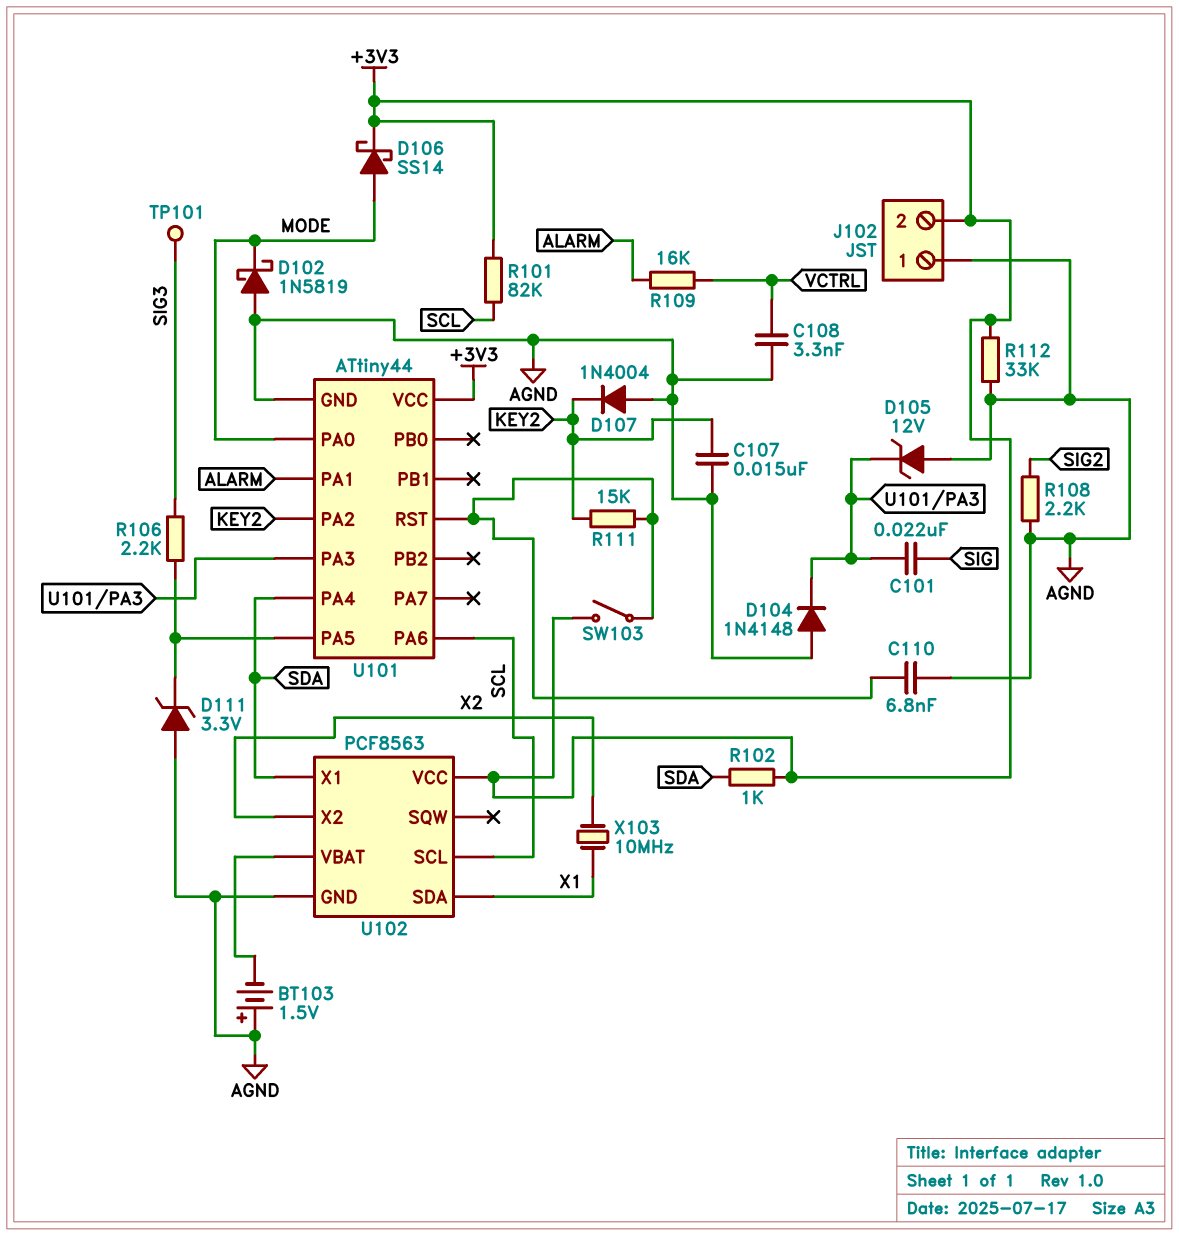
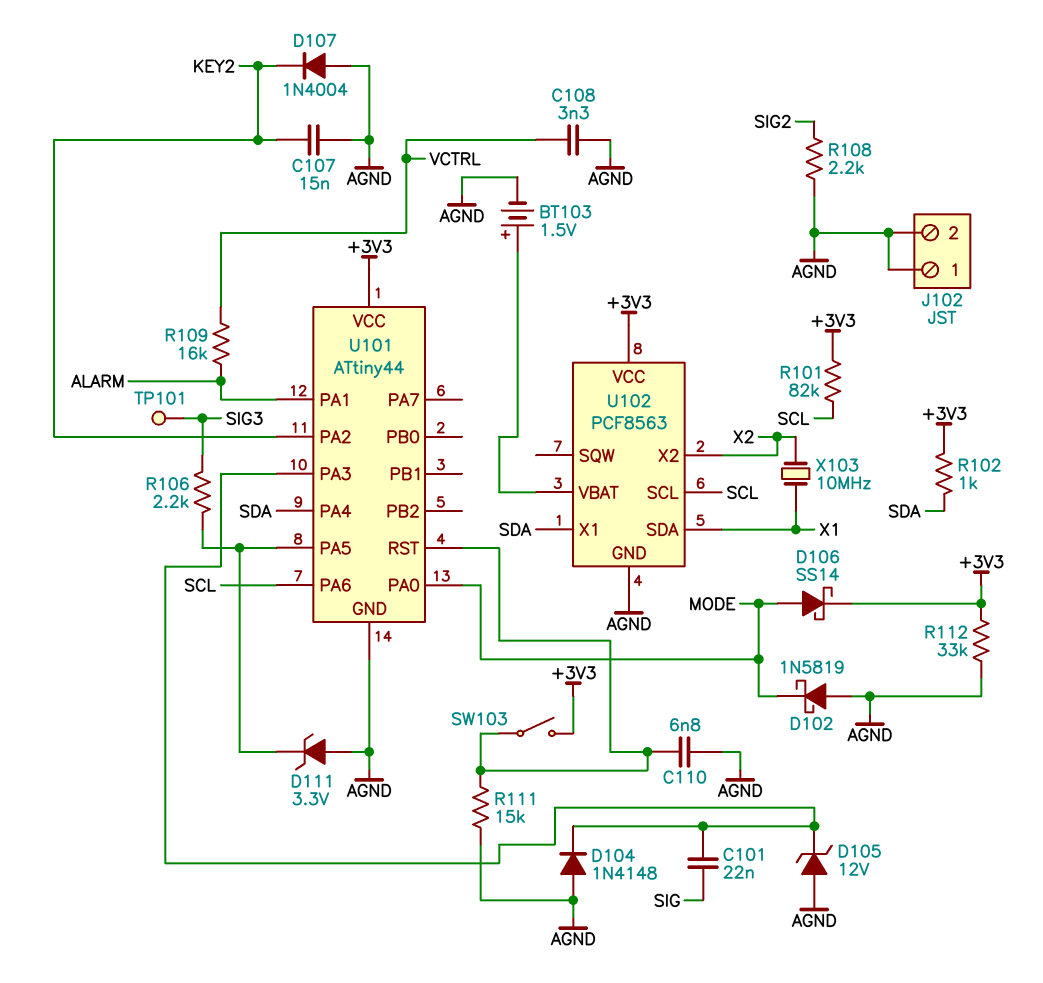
BT103: 1.5V (plus AGND, minus U102/VBAT) -> 1.5V (plus U102/VBAT, minus AGND)
J102 pin 2: +3V3 -> AGND
R111: 15k (KEY2, U101/RST) -> 15k (AGND, U101/RST)

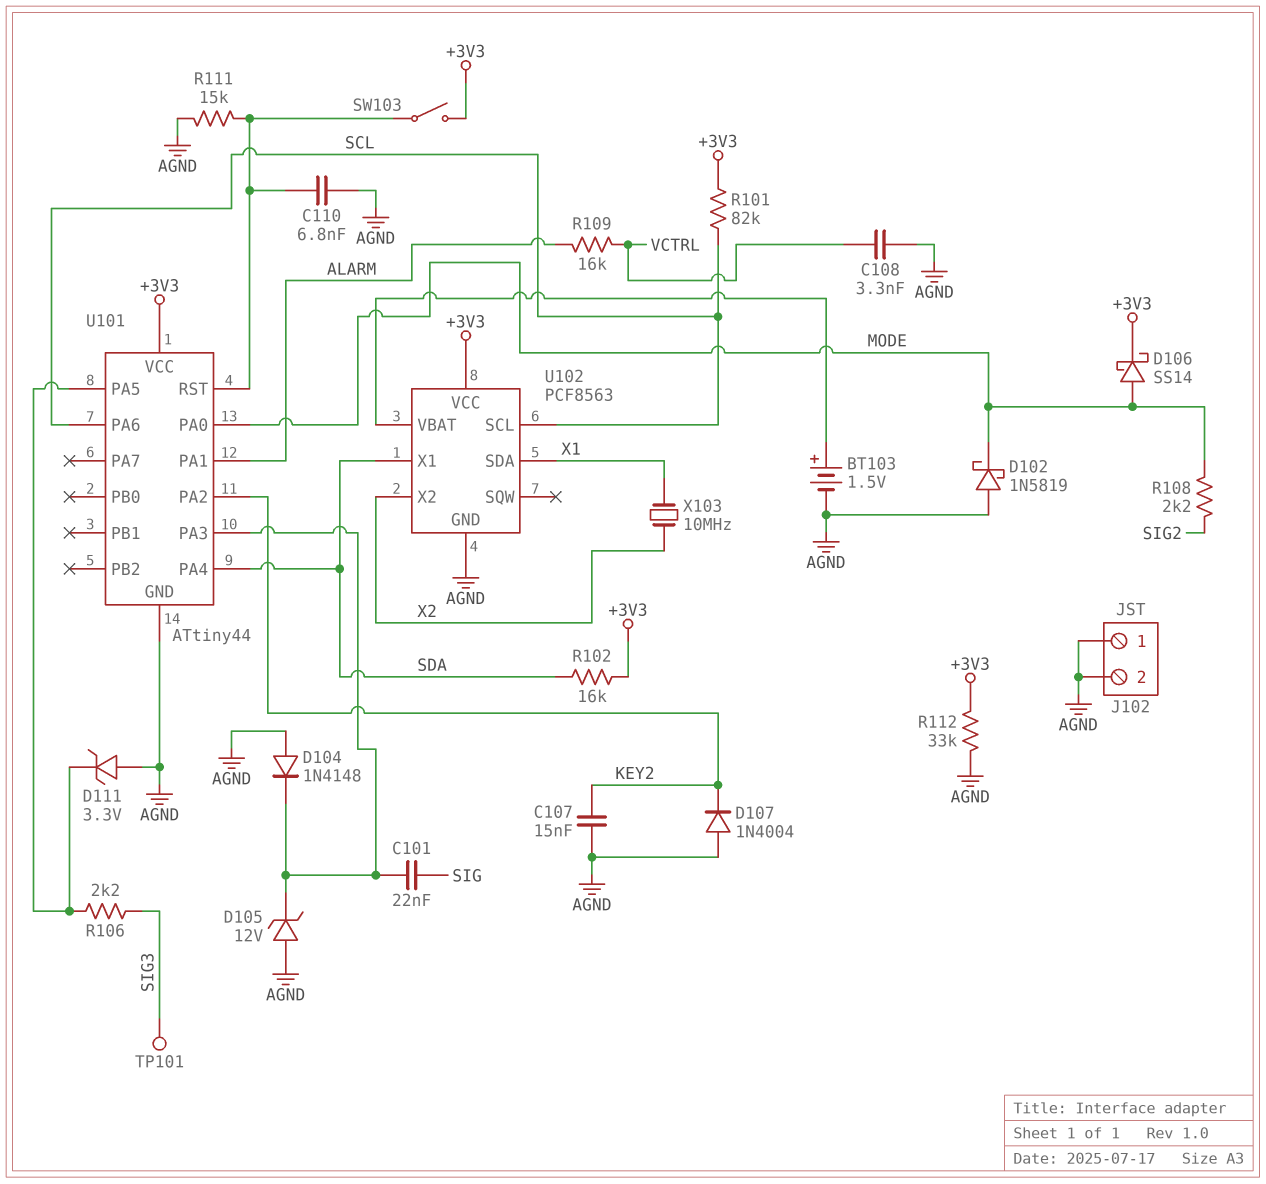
R102: 1k (+3V3, SDA) -> 16k (+3V3, SDA)
R108: 2.2k (AGND, SIG2) -> 2.2k (MODE, SIG2)

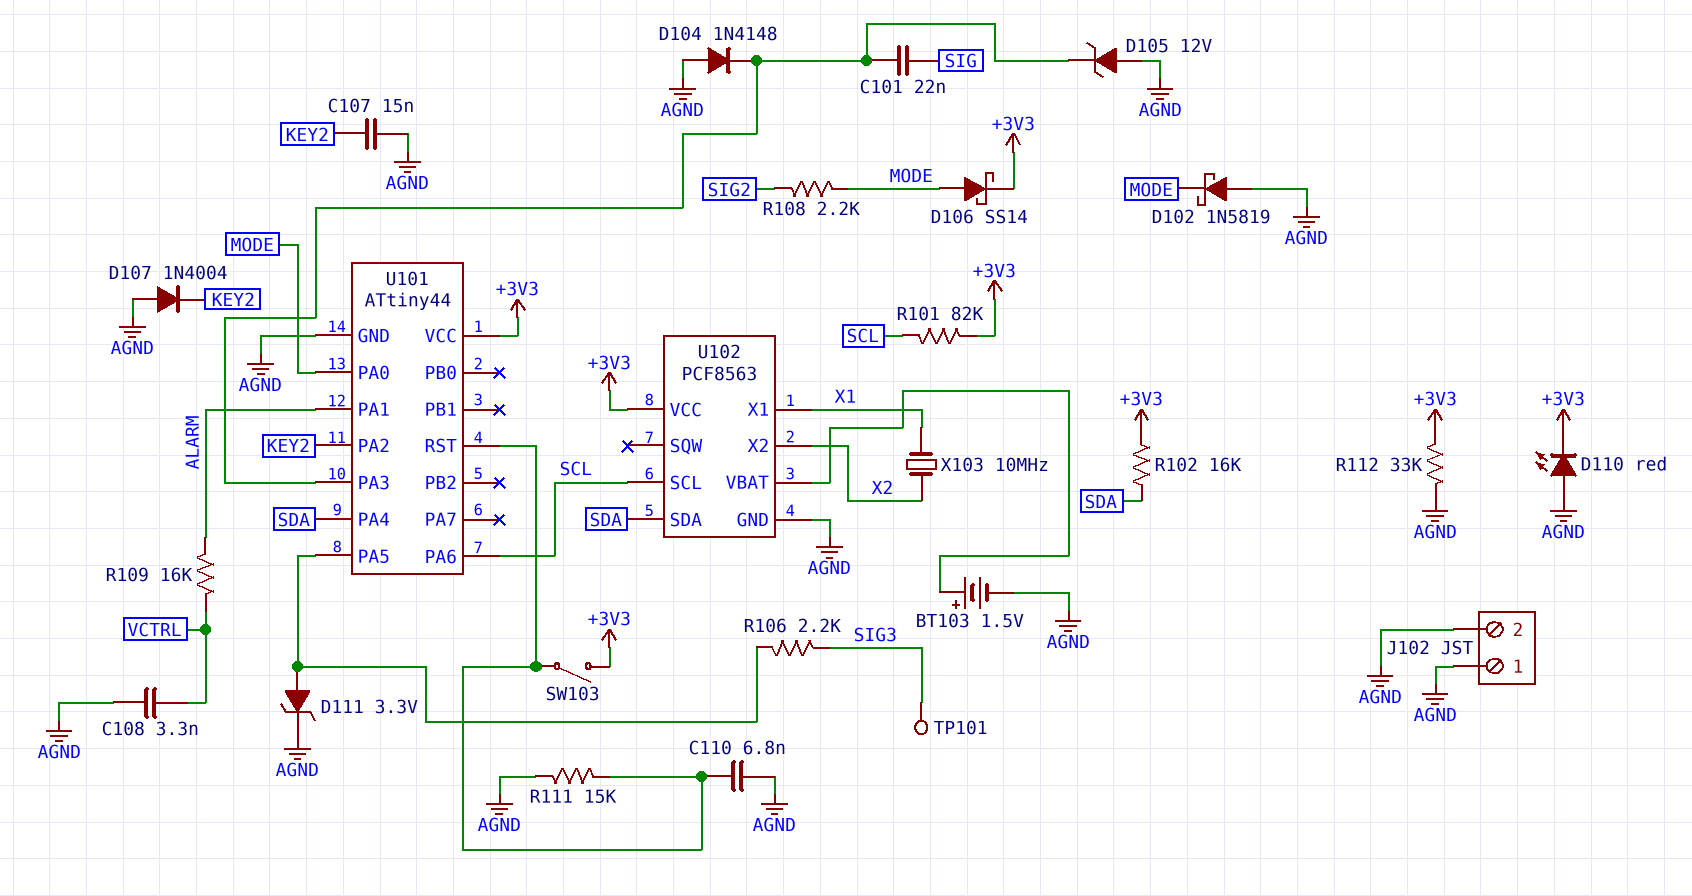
D110: none -> LED red (A AGND, K +3V3)
D111: zener 3.3V (A AGND, K U101/PA5) -> zener 3.3V (A U101/PA5, K AGND)
U102 pin SDA: X1 -> SDA
U102 pin X1: SDA -> X1

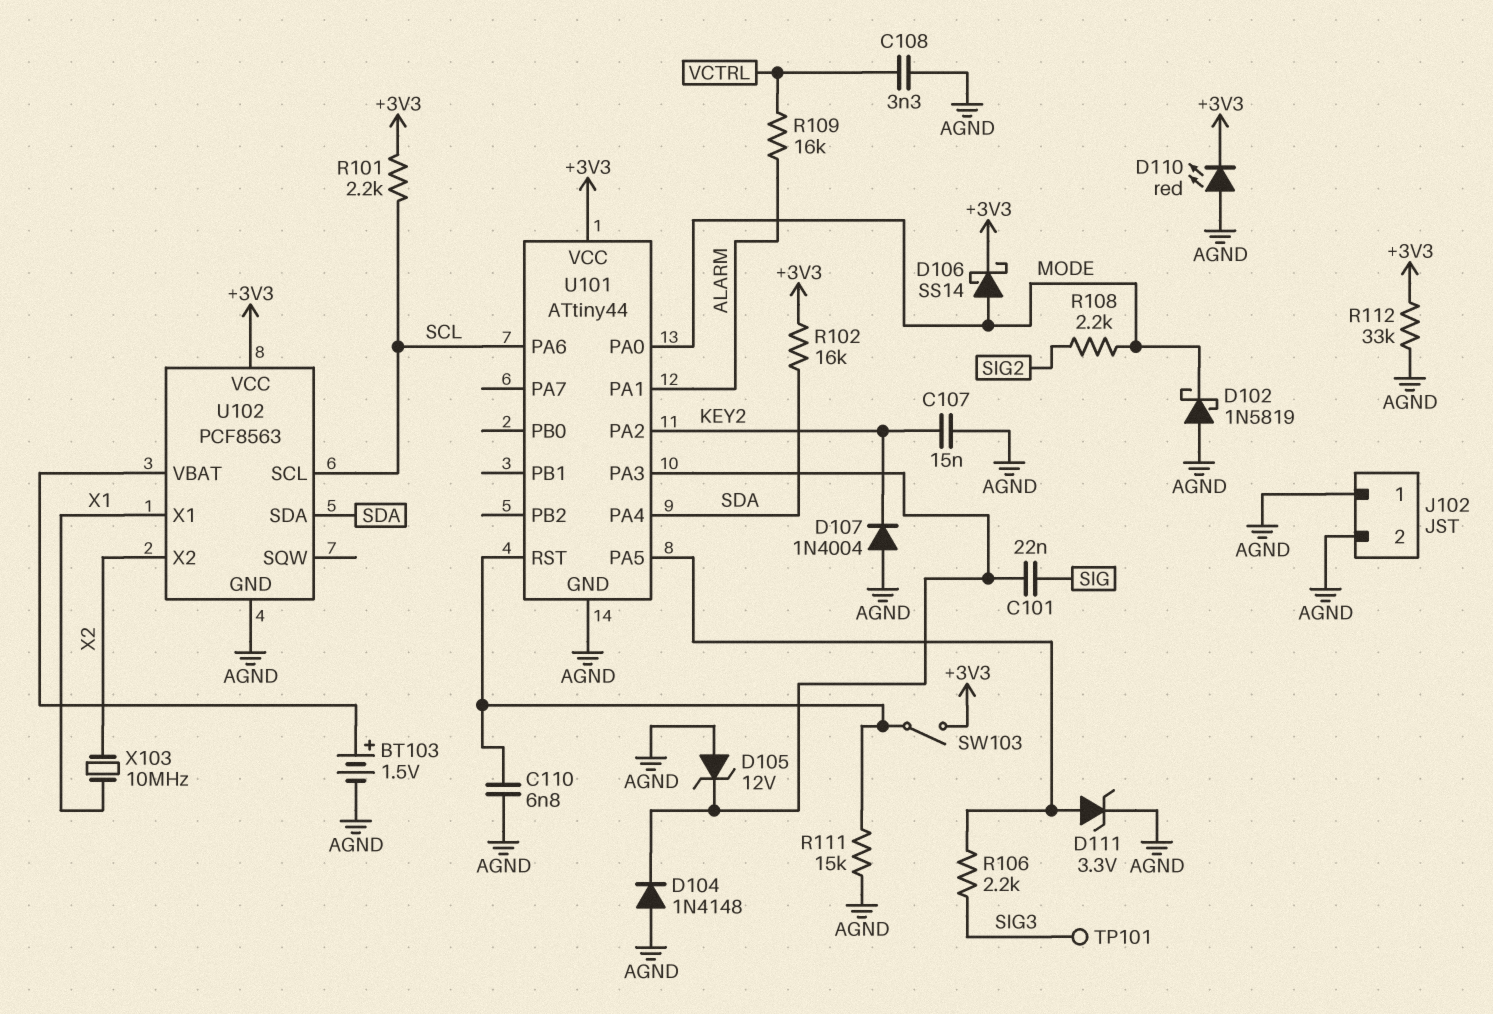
R101: 82k (+3V3, SCL) -> 2.2k (+3V3, SCL)

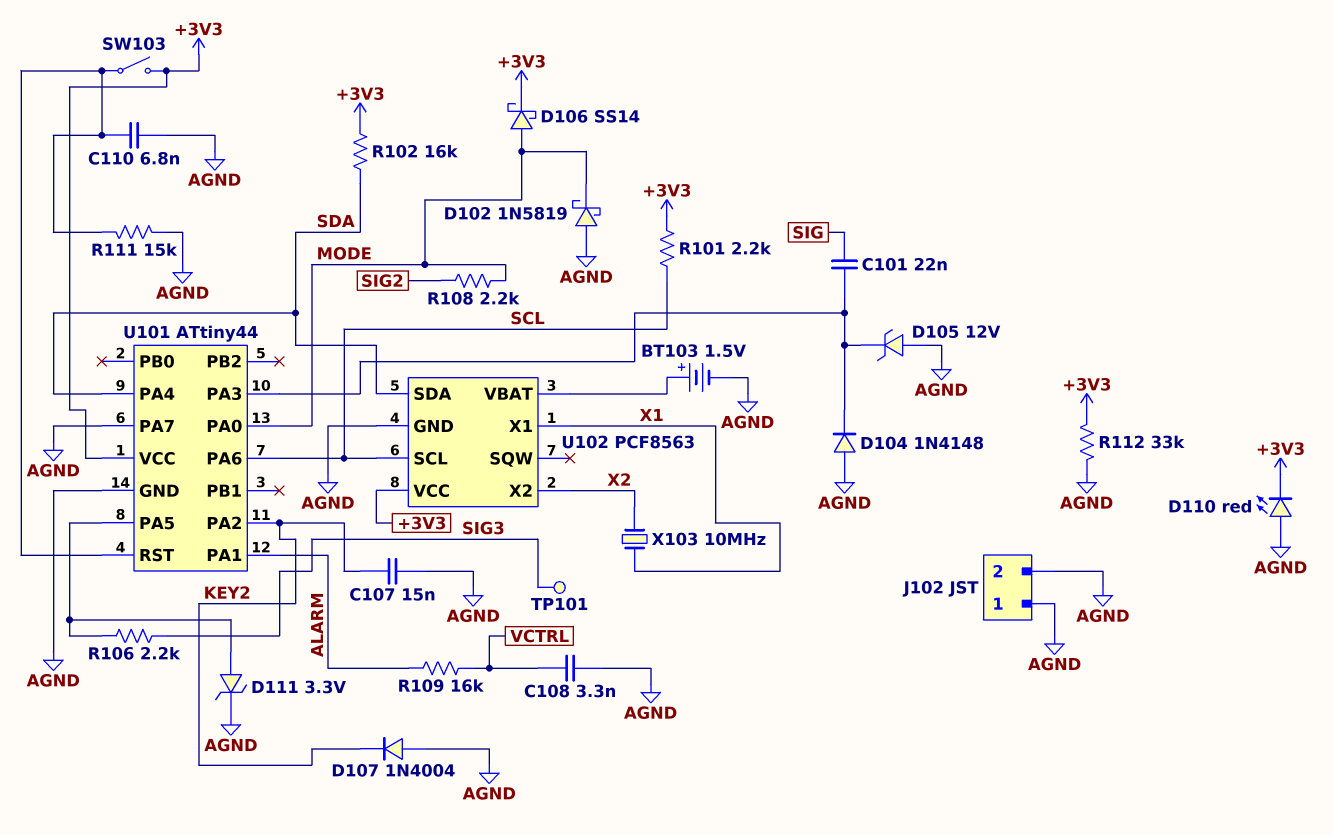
U101 pin PA7: none -> AGND

